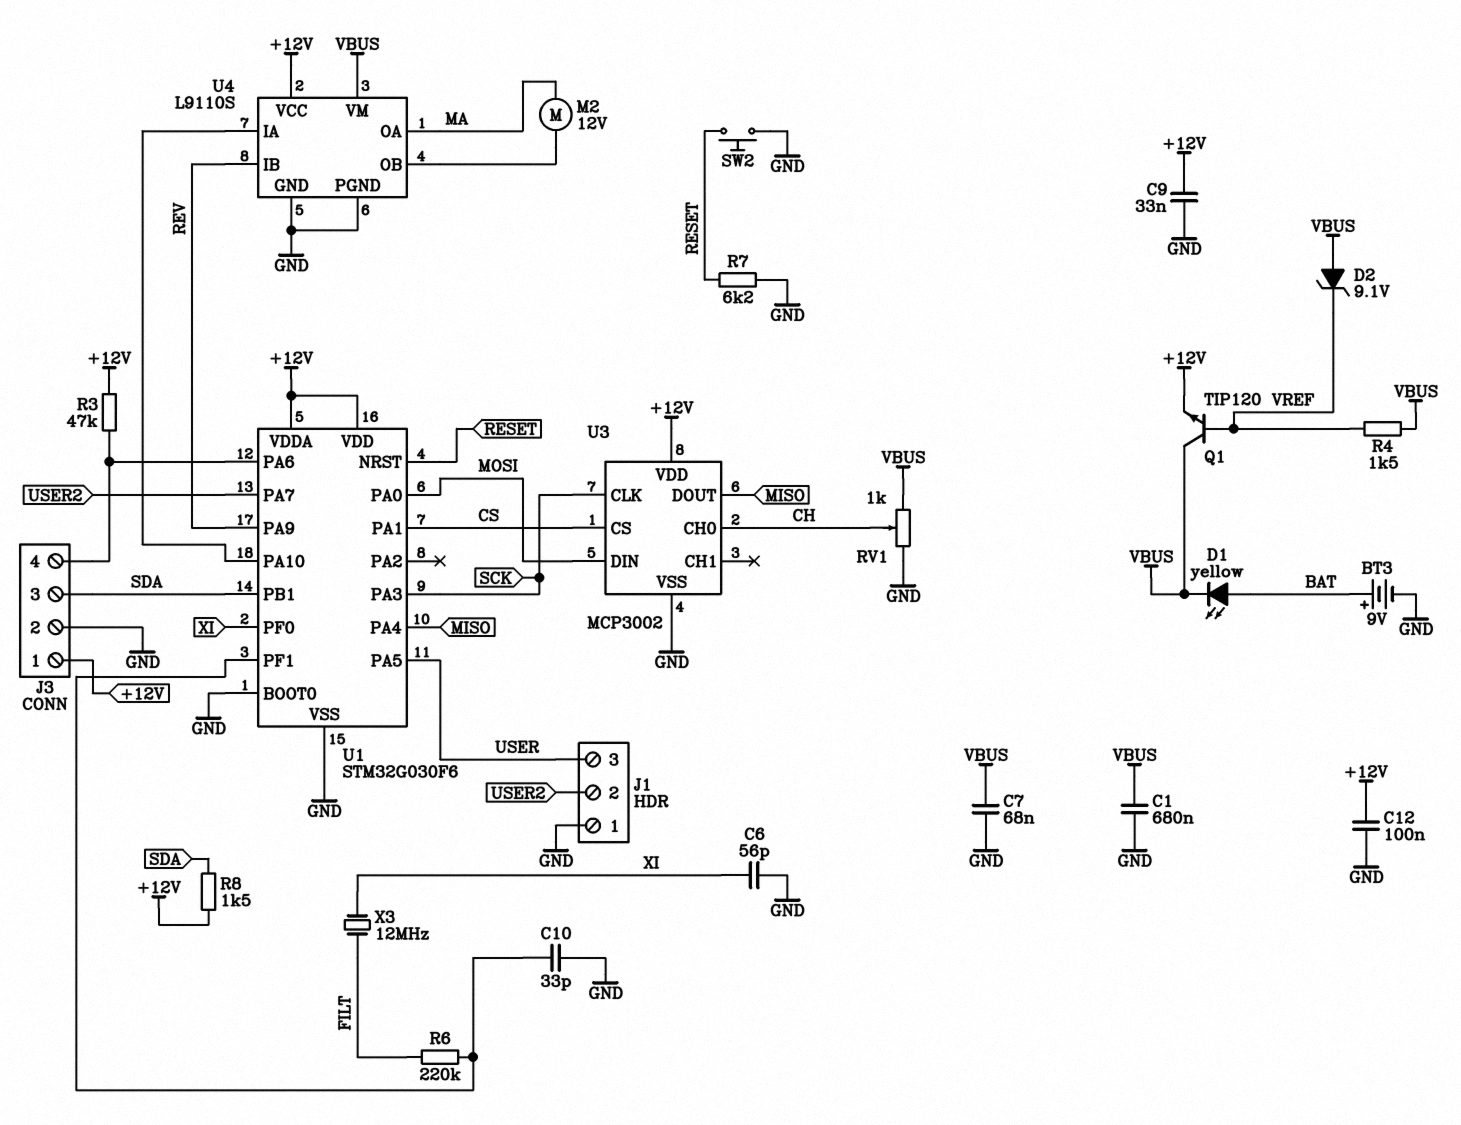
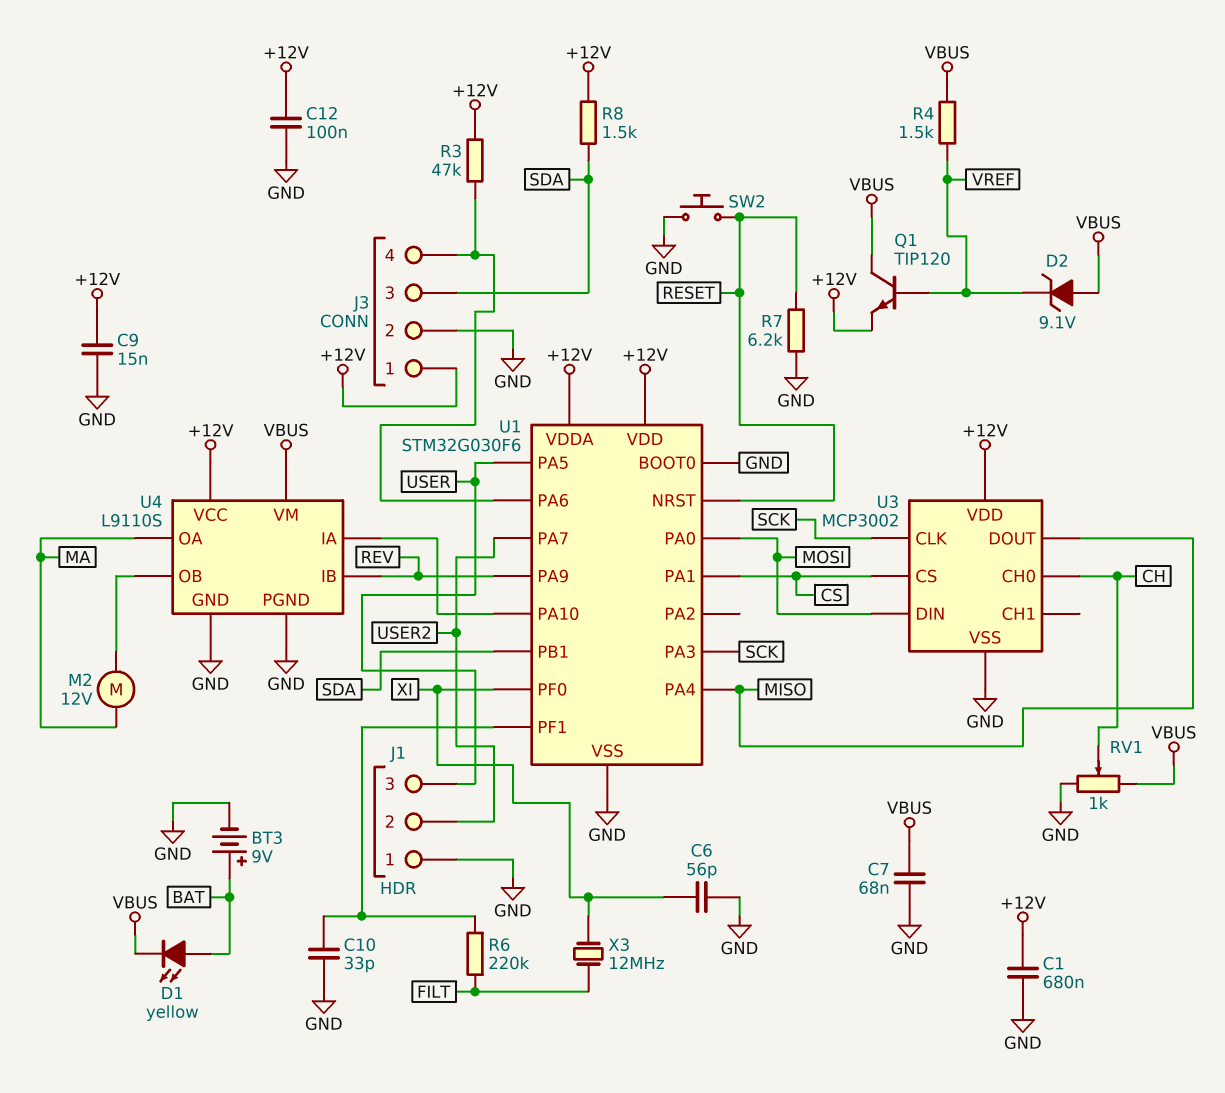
C1: 680nF (GND, VBUS) -> 680nF (+12V, GND)
C9: 33nF (+12V, GND) -> 15nF (+12V, GND)

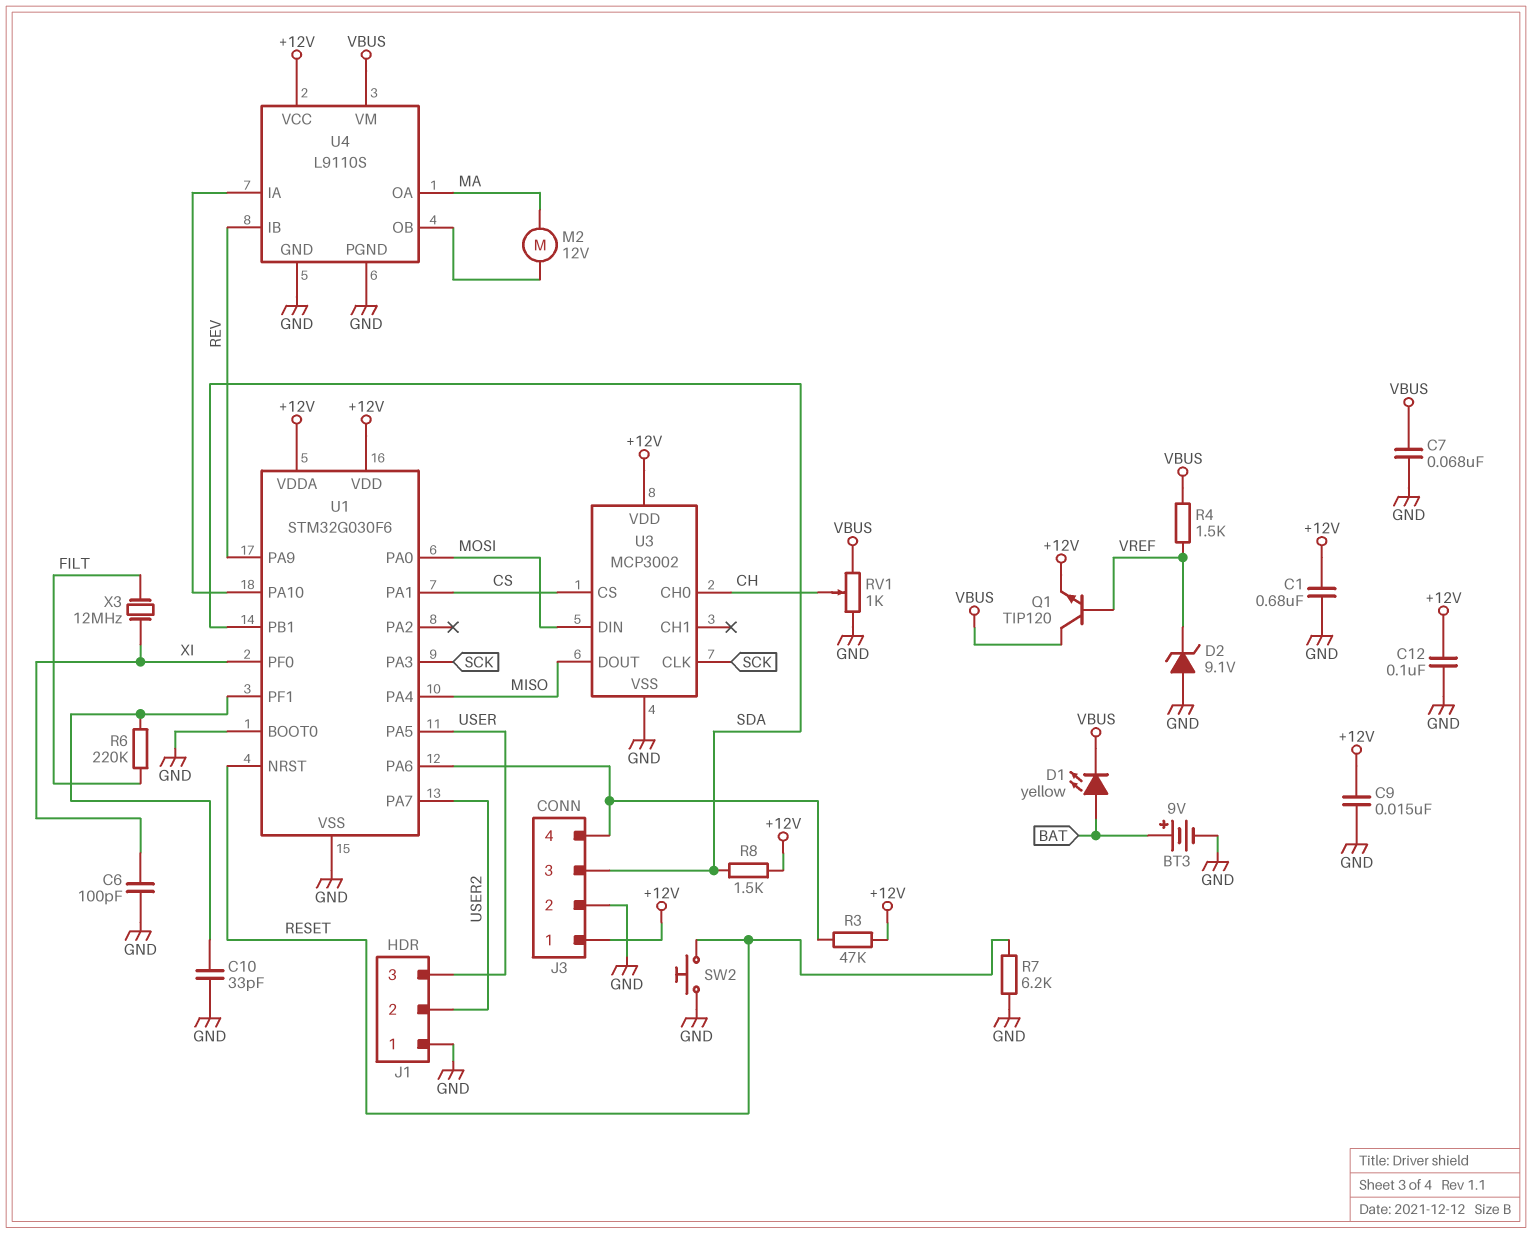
C6: 56pF (GND, XI) -> 100pF (GND, XI)
D2: zener 9.1V (A VBUS, K VREF) -> zener 9.1V (A GND, K VREF)

